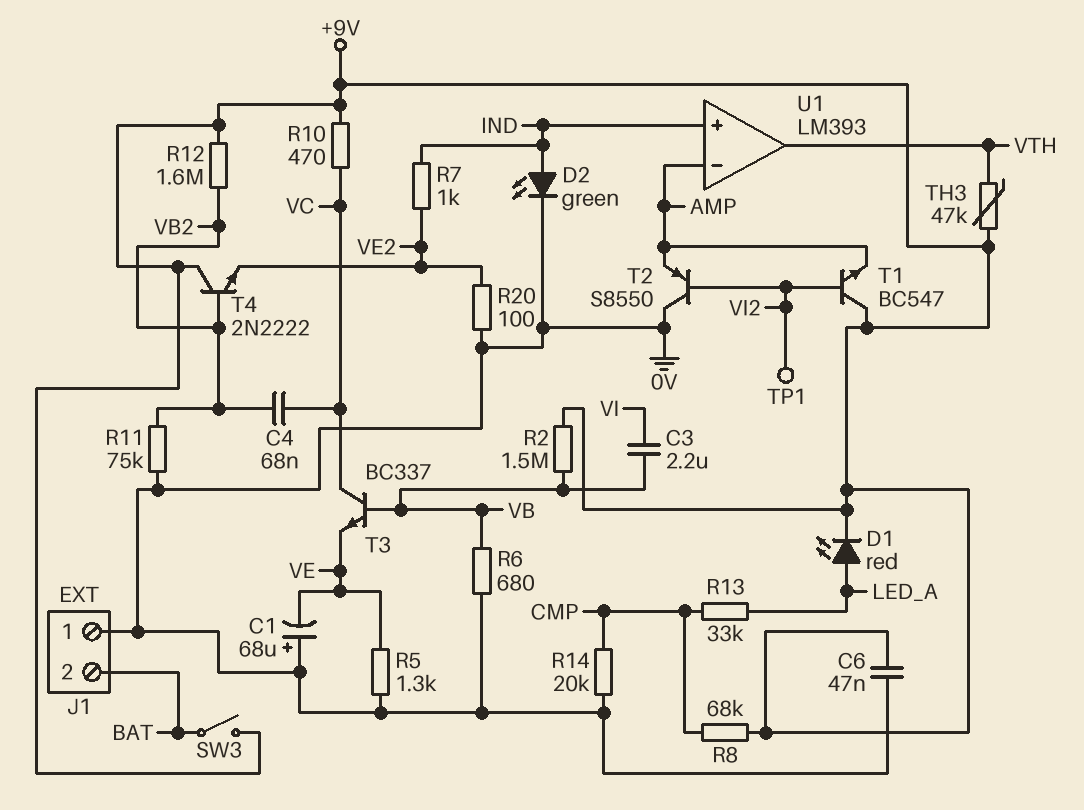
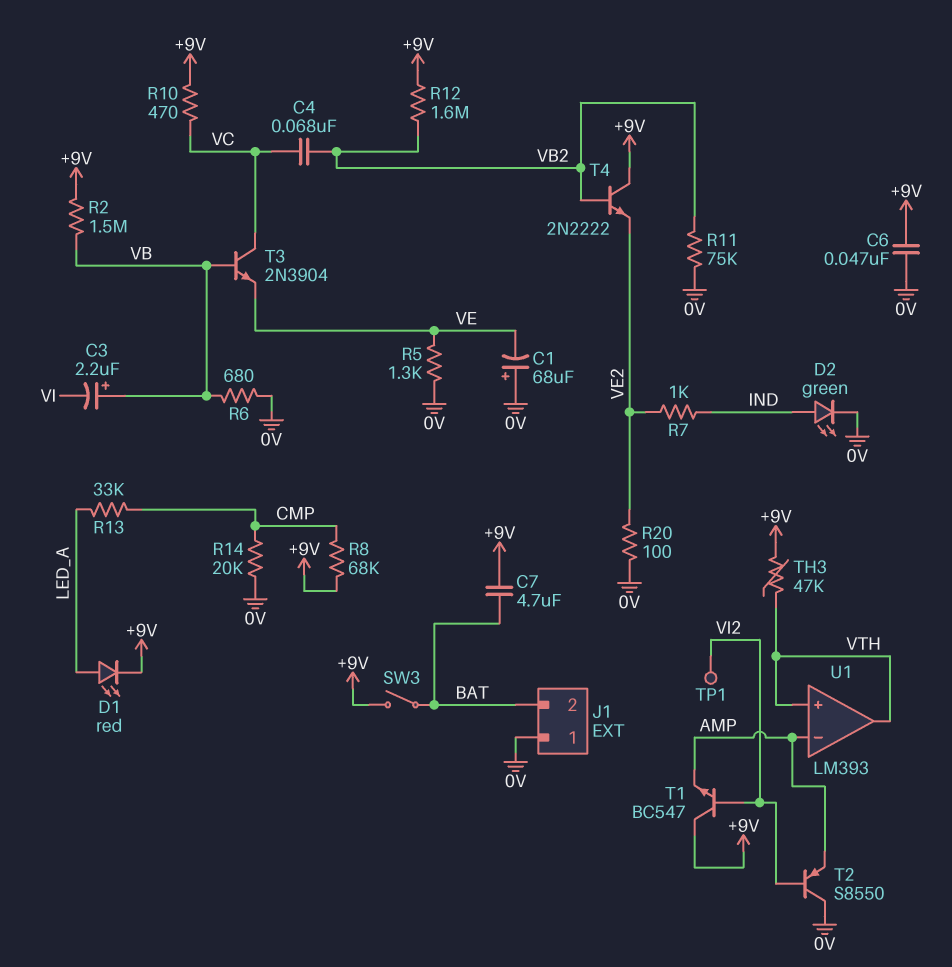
C3: 2.2uF (VB, VI) -> 2.2uF (plus VB, minus VI)
C7: none -> 4.7uF (+9V, BAT)
T3: NPN BC337 (B VB, C VC, E VE) -> NPN 2N3904 (B VB, C VC, E VE)
U1 pin in+: IND -> VTH

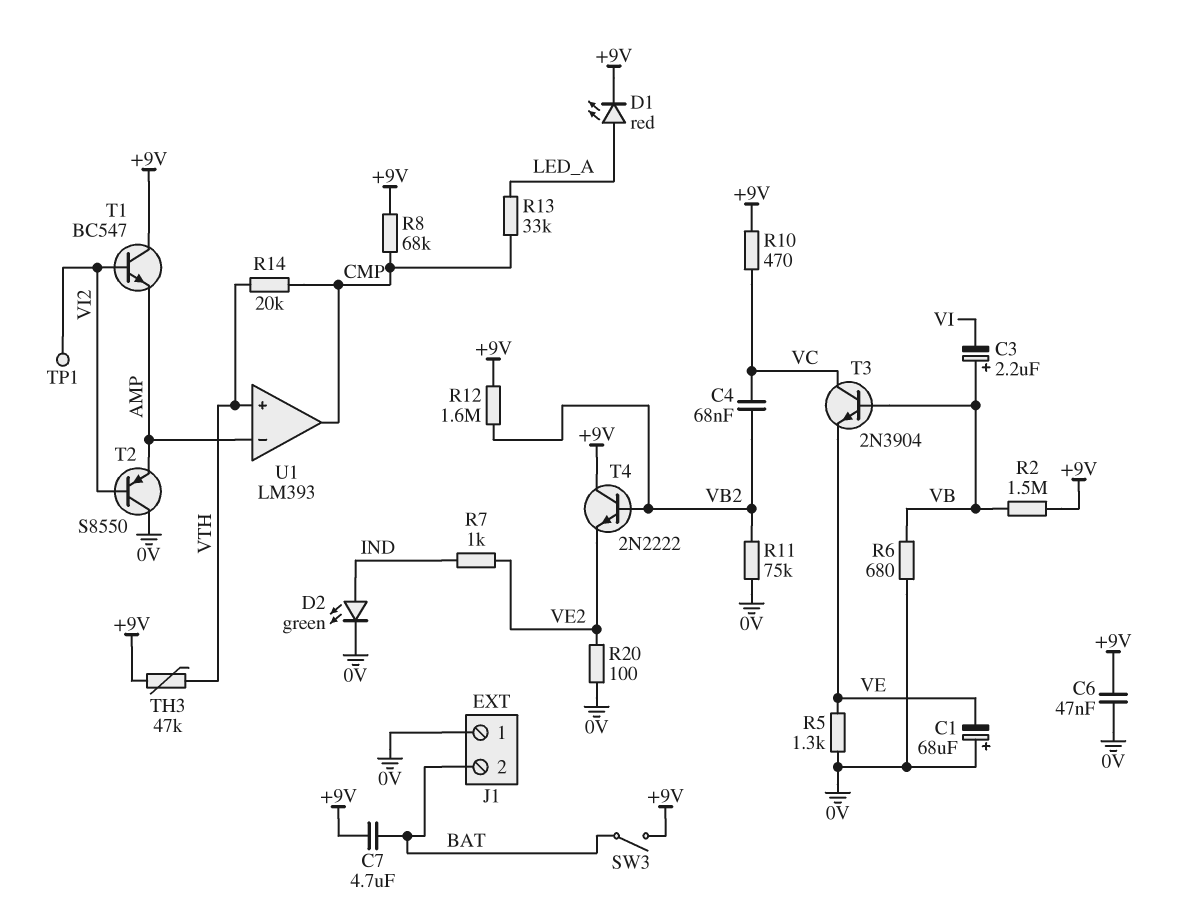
R14: 20k (0V, CMP) -> 20k (CMP, VTH)
U1 pin out: VTH -> CMP

